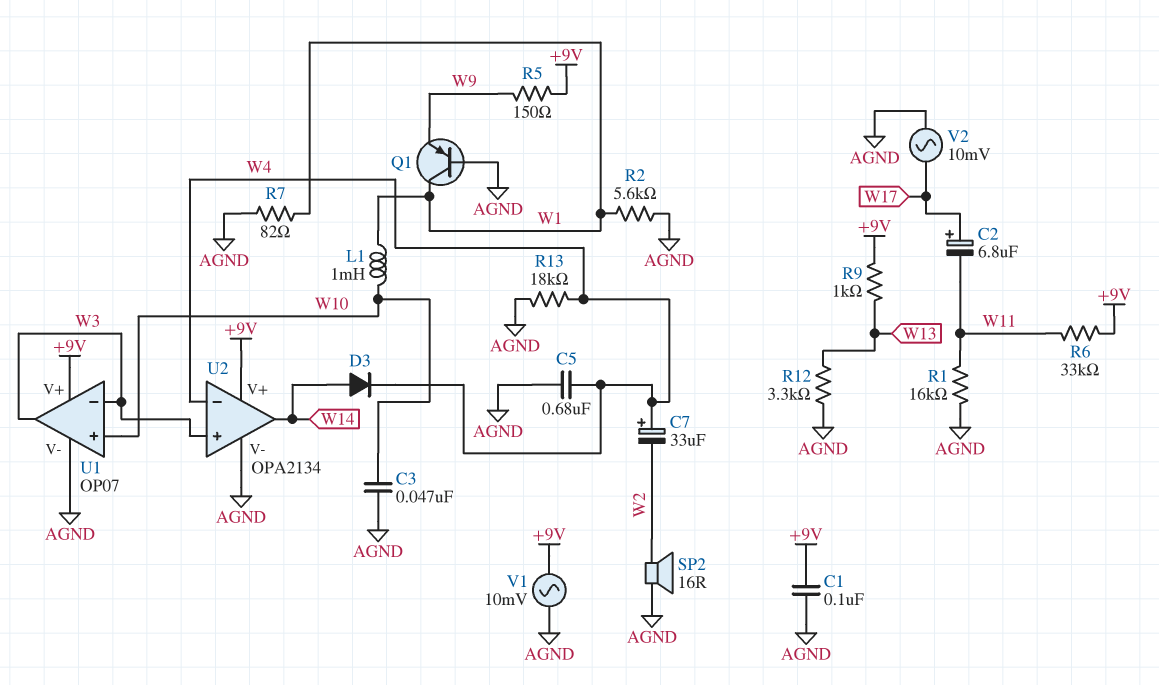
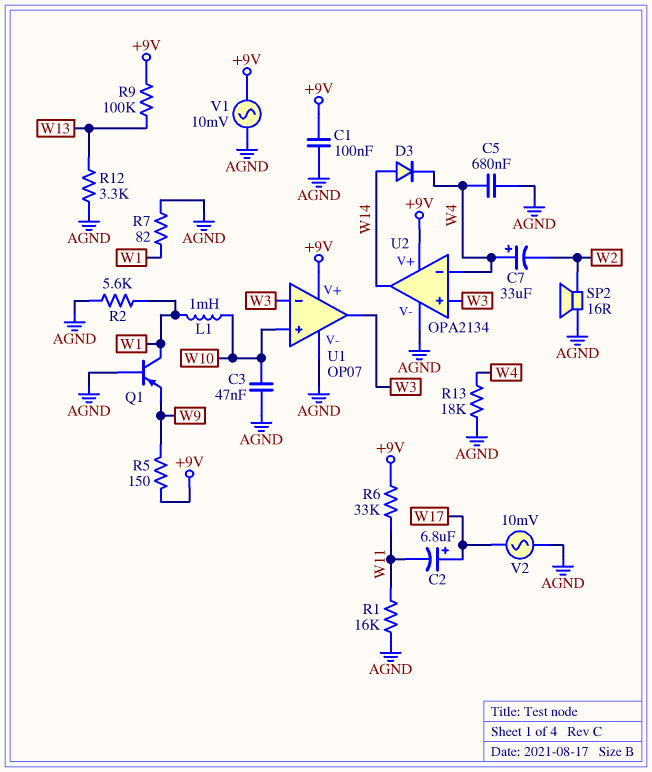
R9: 1k (+9V, W13) -> 100k (+9V, W13)

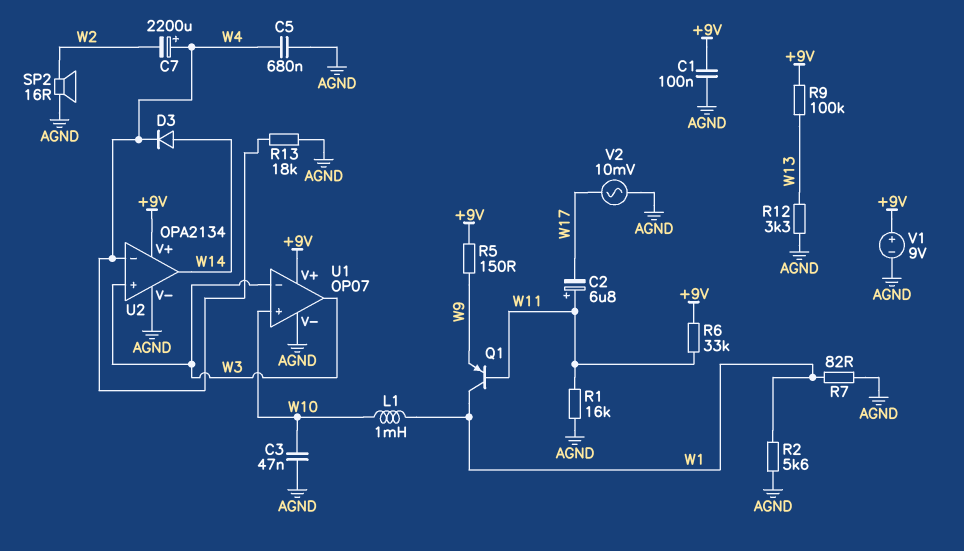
C2: 6.8uF (plus W17, minus W11) -> 6.8uF (plus W11, minus W17)
C7: 33uF (plus W4, minus W2) -> 2200uF (plus W4, minus W2)
Q1: PNP (B AGND, C W1, E W9) -> PNP (B W11, C W1, E W9)
V1: AC 10mV (+9V, AGND) -> 9V (plus +9V, minus AGND)

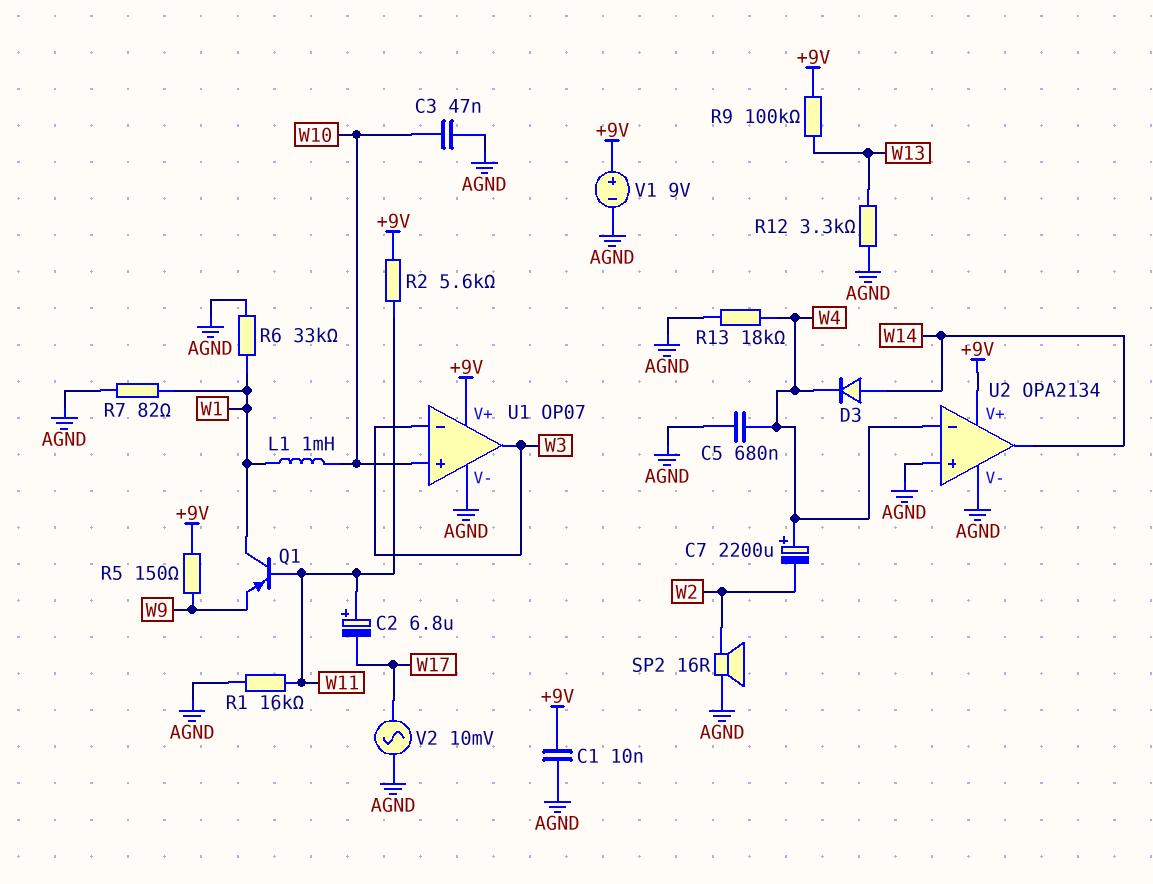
C1: 100nF (+9V, AGND) -> 10nF (+9V, AGND)
R2: 5.6k (AGND, W1) -> 5.6k (+9V, W11)
R6: 33k (+9V, W11) -> 33k (AGND, W1)
U2 pin in+: W3 -> AGND

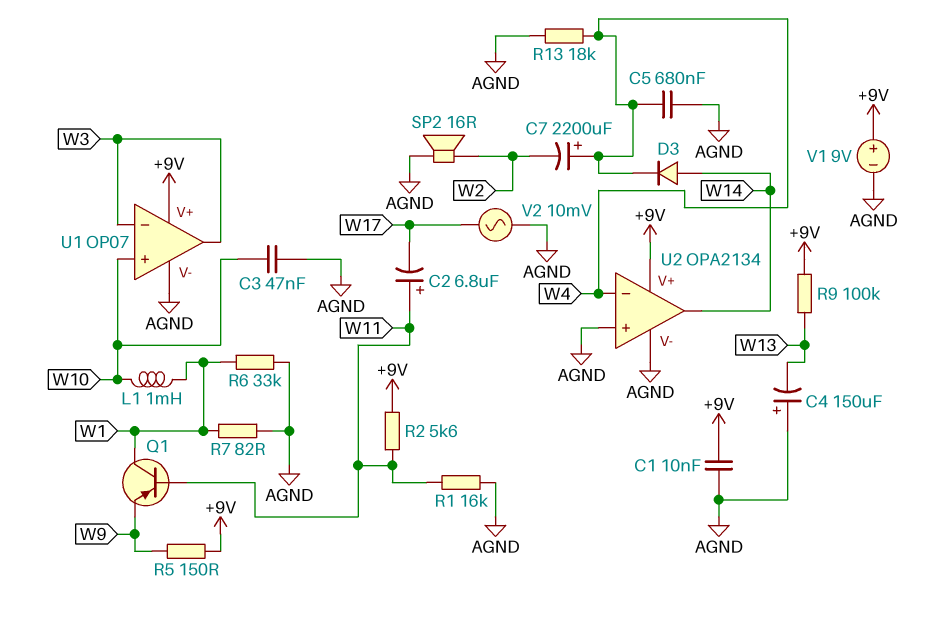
C4: none -> 150uF (plus AGND, minus W13)
R12: 3.3k (AGND, W13) -> none

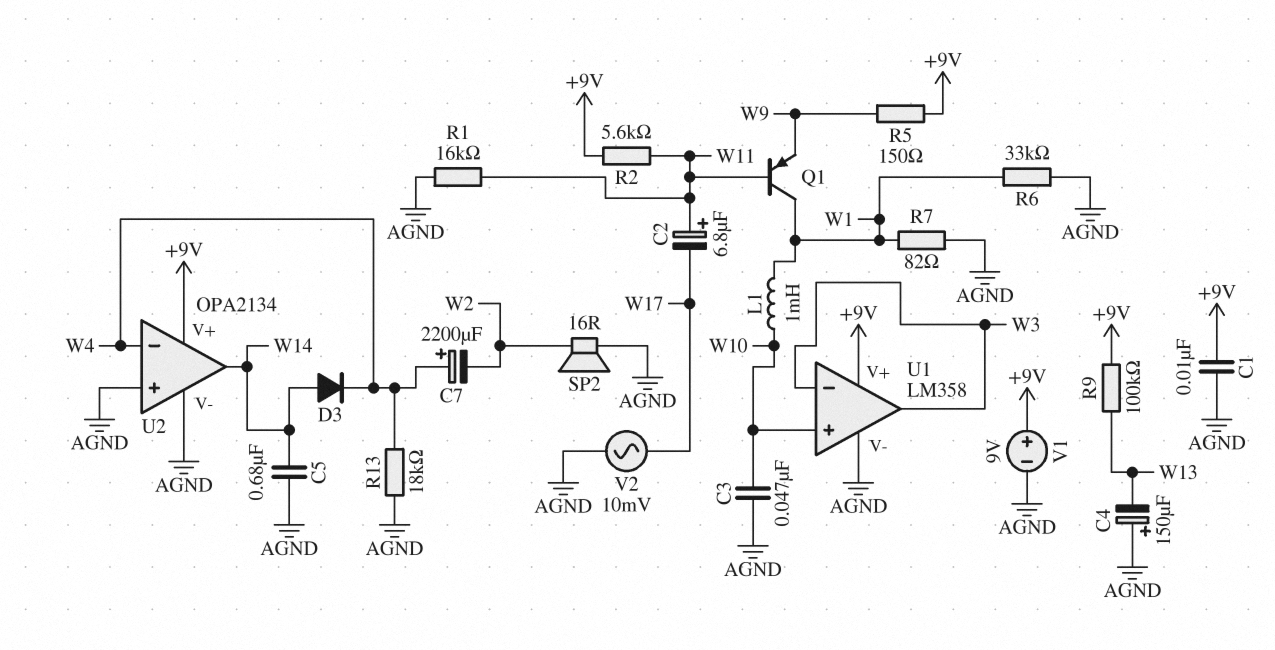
C5: 680nF (AGND, W4) -> 680nF (AGND, W14)
U1: OP07 -> LM358

